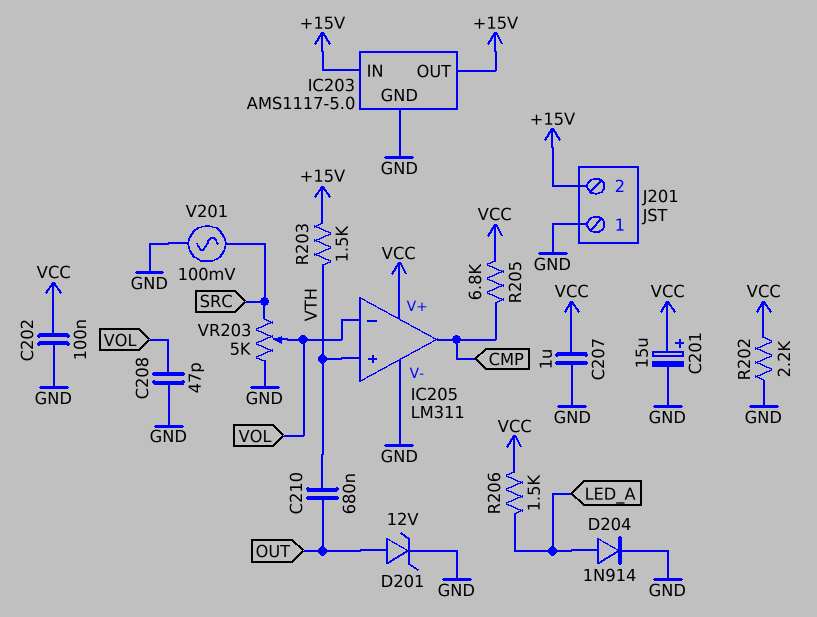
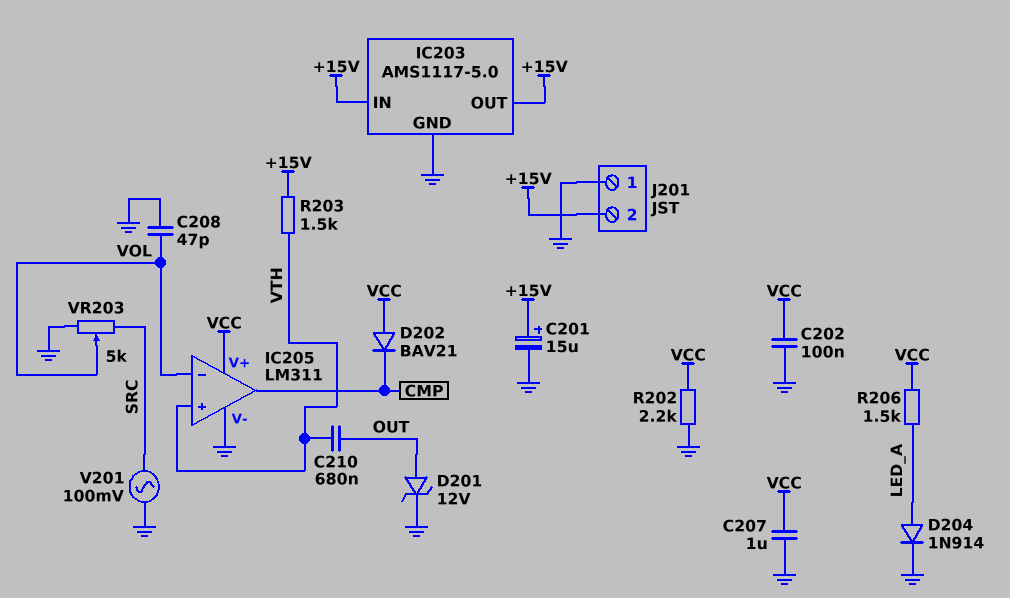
C201: 15uF (plus VCC, minus GND) -> 15uF (plus +15V, minus GND)
D202: none -> diode BAV21 (A VCC, K CMP)
R205: 6.8k (CMP, VCC) -> none

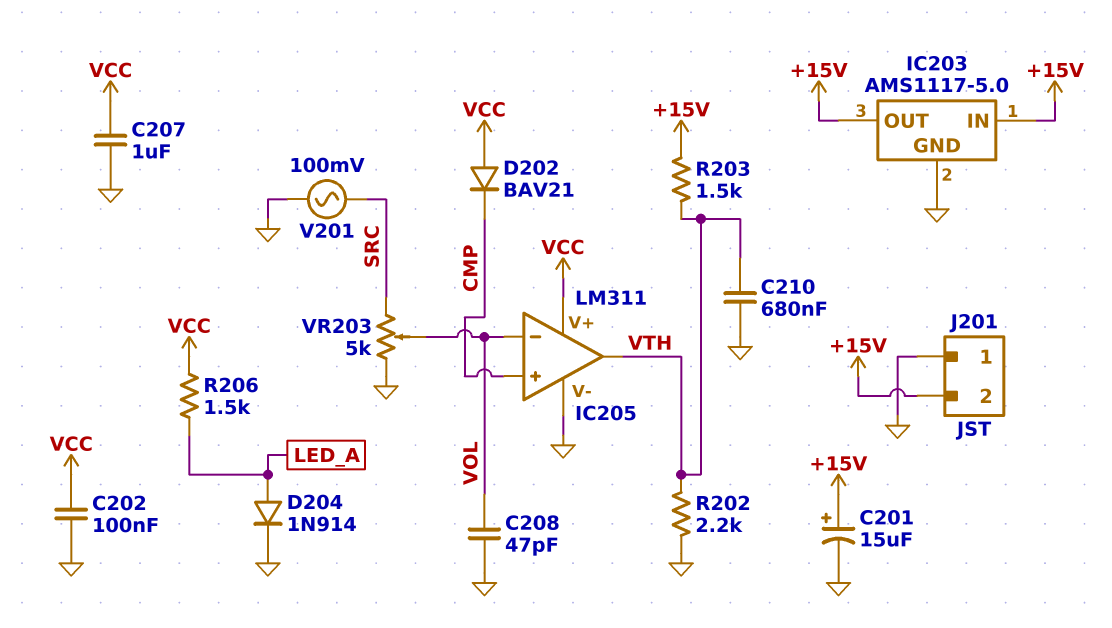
C210: 680nF (OUT, VTH) -> 680nF (GND, VTH)
D201: zener 12V (A OUT, K GND) -> none
IC205 pin in+: VTH -> CMP
IC205 pin out: CMP -> VTH
R202: 2.2k (GND, VCC) -> 2.2k (GND, VTH)

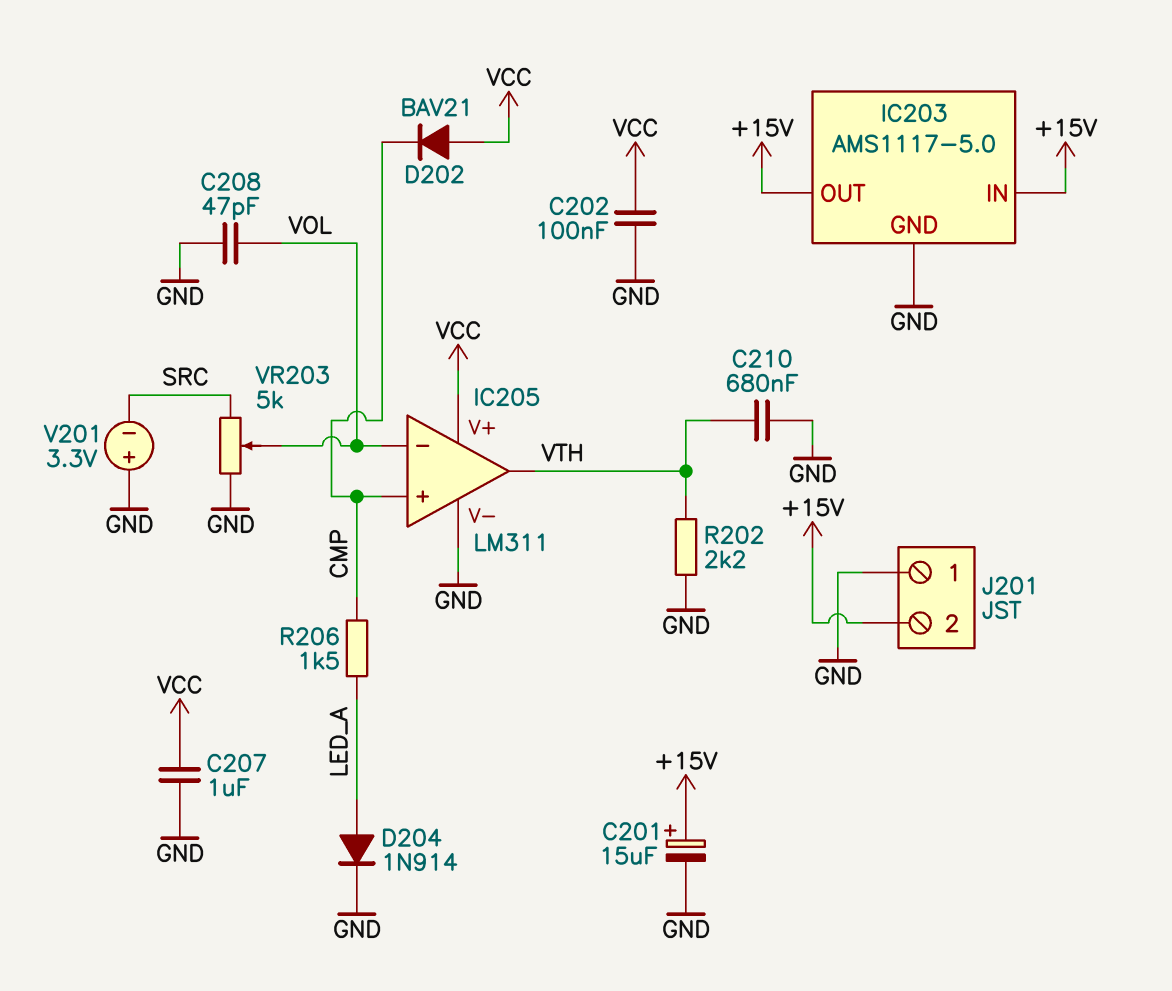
R203: 1.5k (+15V, VTH) -> none
R206: 1.5k (LED_A, VCC) -> 1.5k (CMP, LED_A)
V201: AC 100mV (GND, SRC) -> 3.3V (plus GND, minus SRC)

